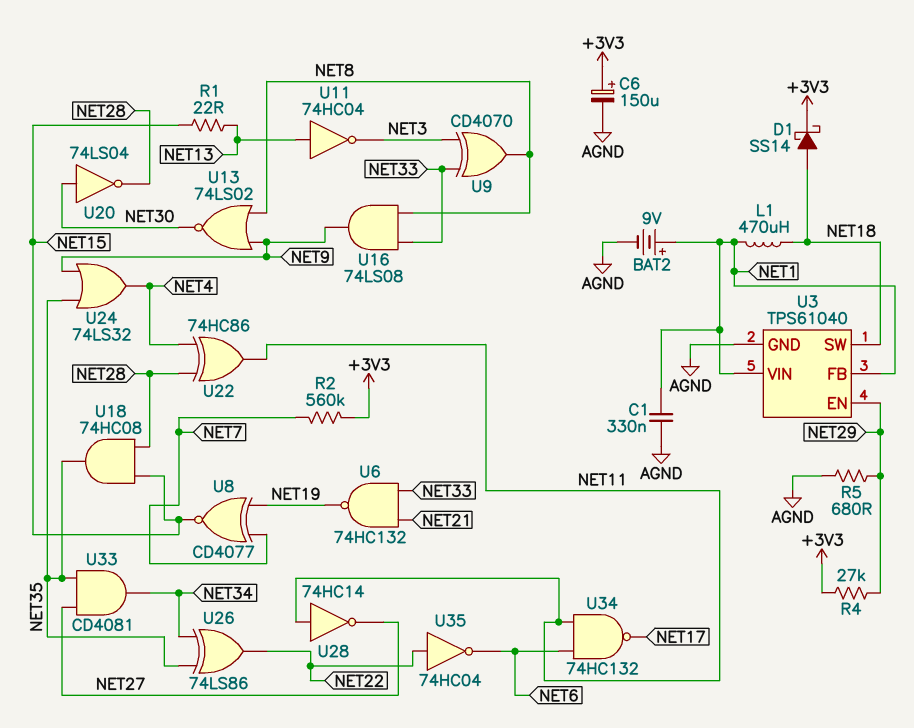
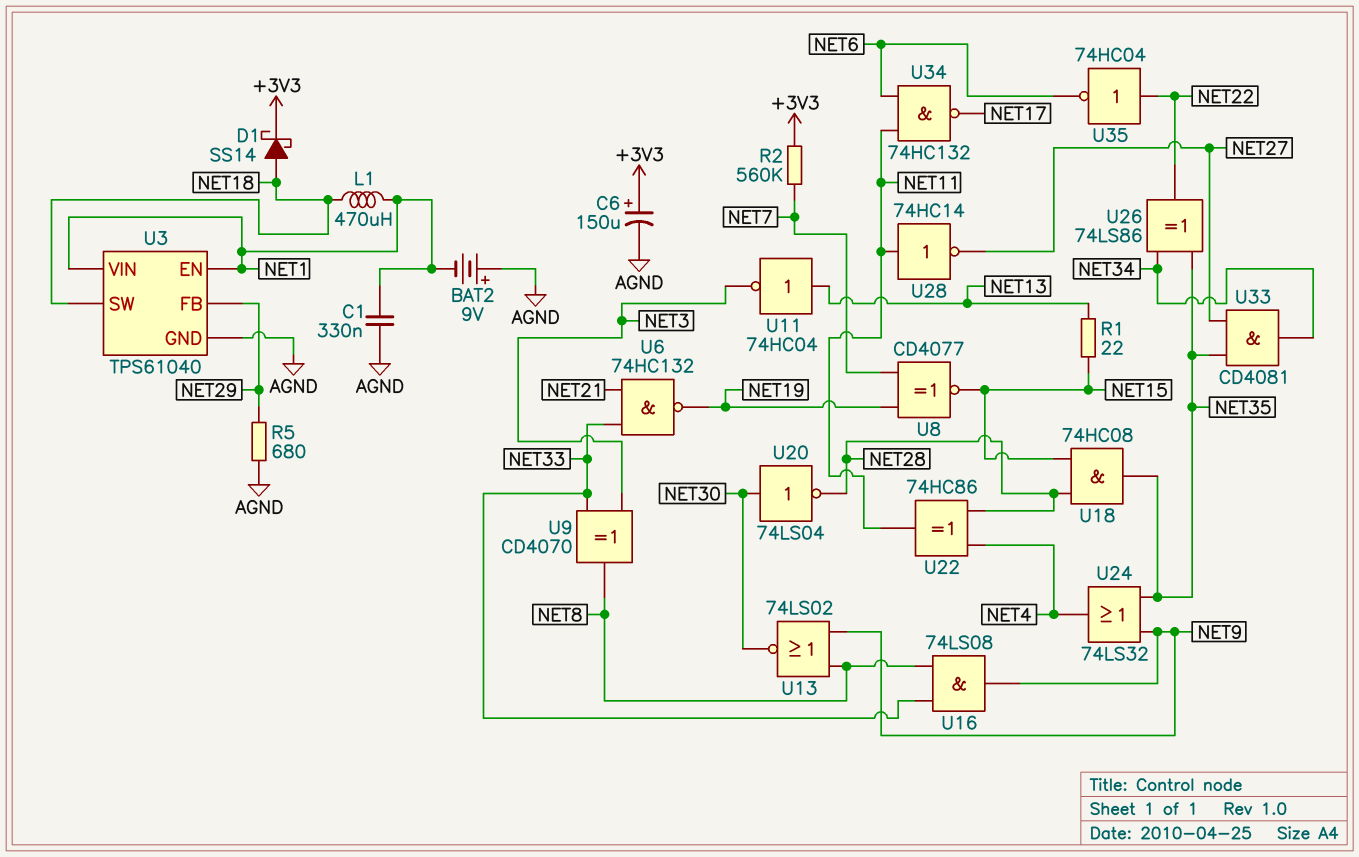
BAT2: 9V (plus NET1, minus AGND) -> 9V (plus AGND, minus NET1)
R4: 27k (+3V3, NET29) -> none
U3 pin EN: NET29 -> NET1
U3 pin FB: NET1 -> NET29

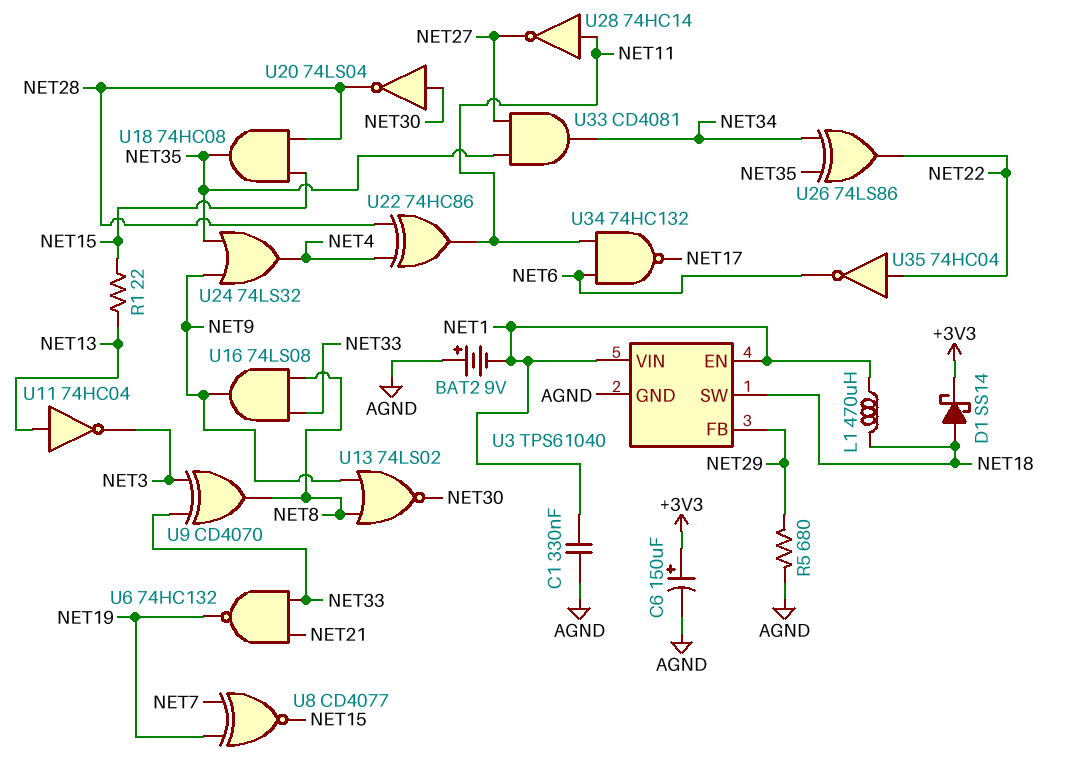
R2: 560k (+3V3, NET7) -> none

